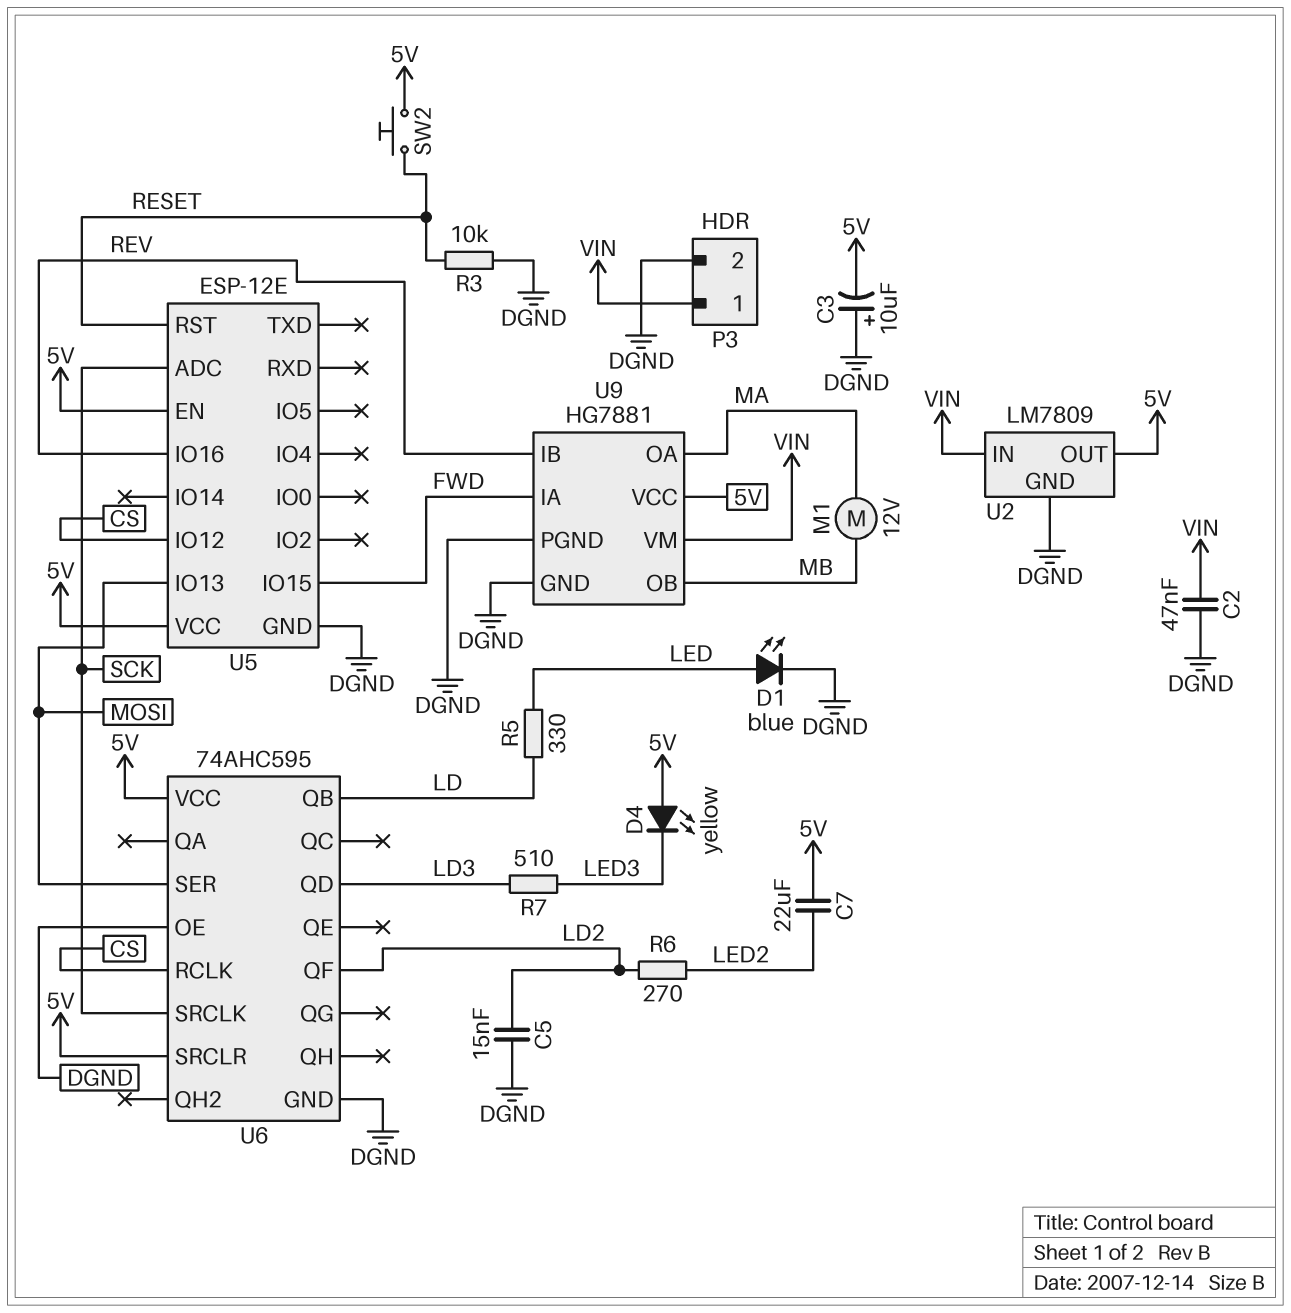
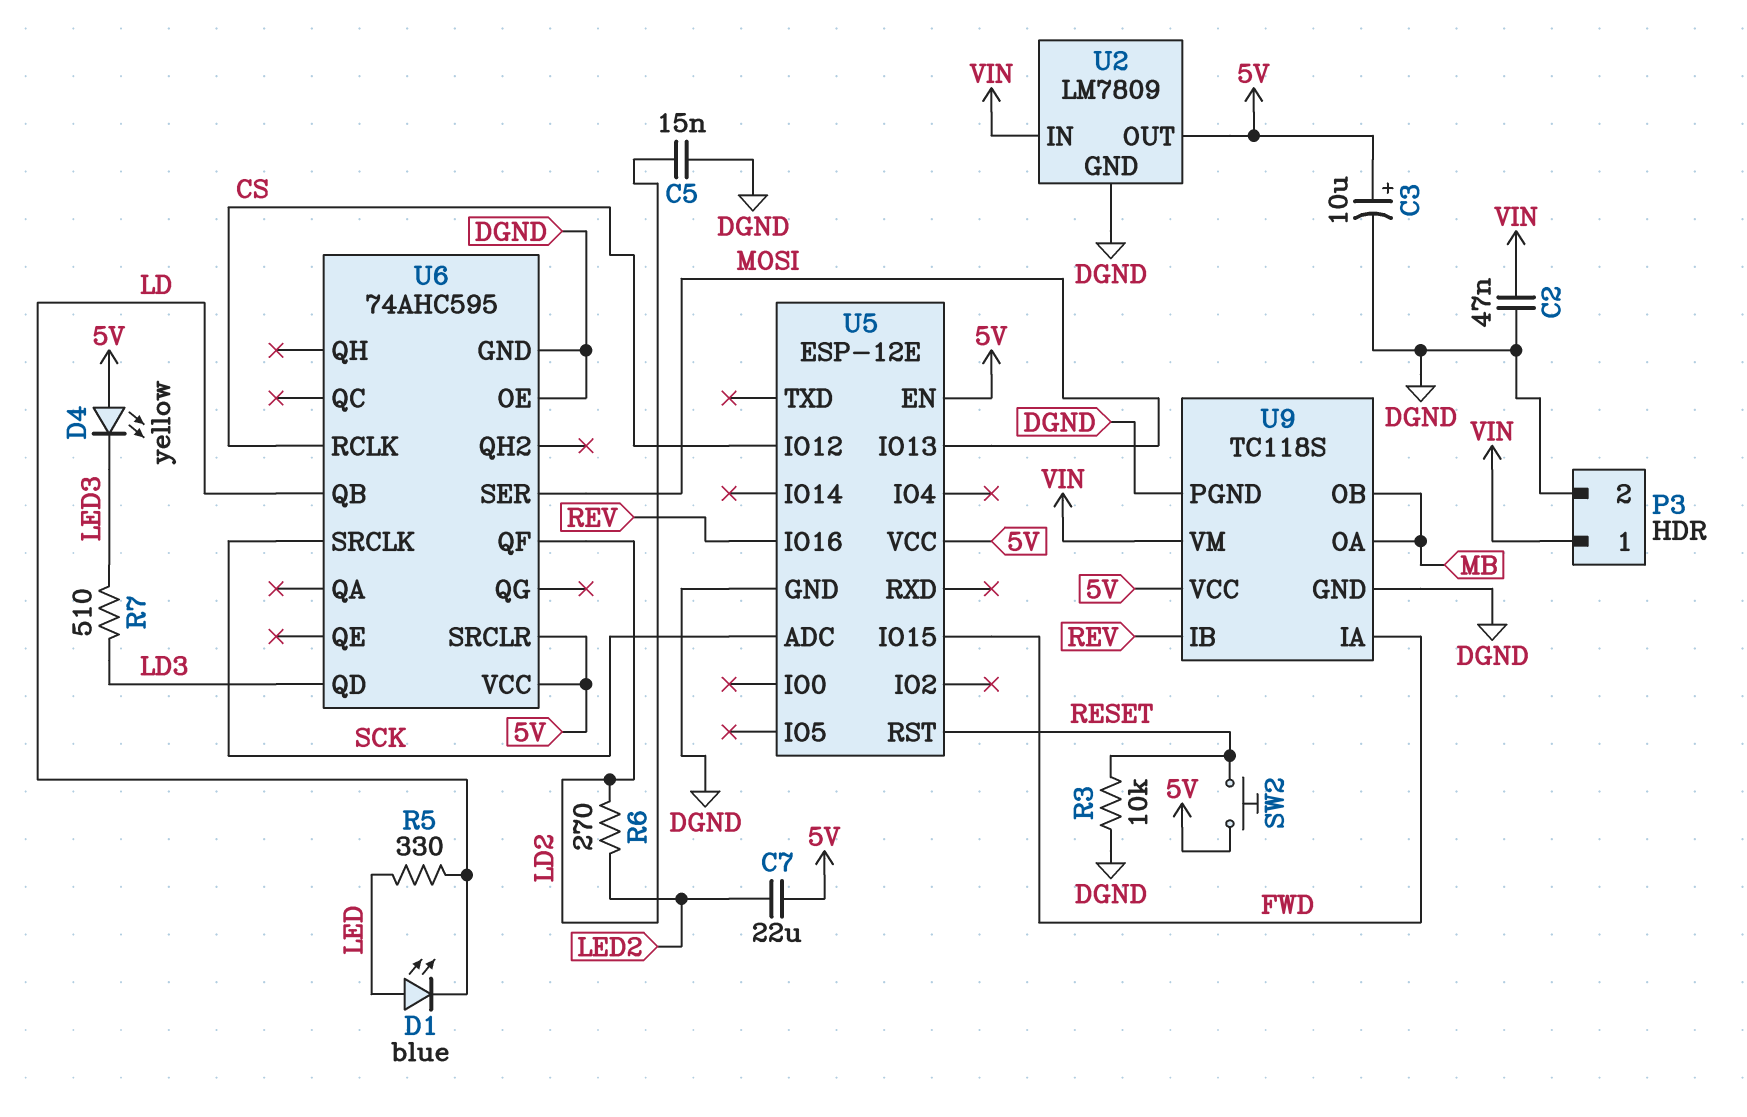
C3: 10uF (plus DGND, minus 5V) -> 10uF (plus 5V, minus DGND)
D1: LED blue (A LED, K DGND) -> LED blue (A LED, K LD)
M1: motor 12V (MA, MB) -> none
U9: HG7881 -> TC118S
U9 pin OA: MA -> MB

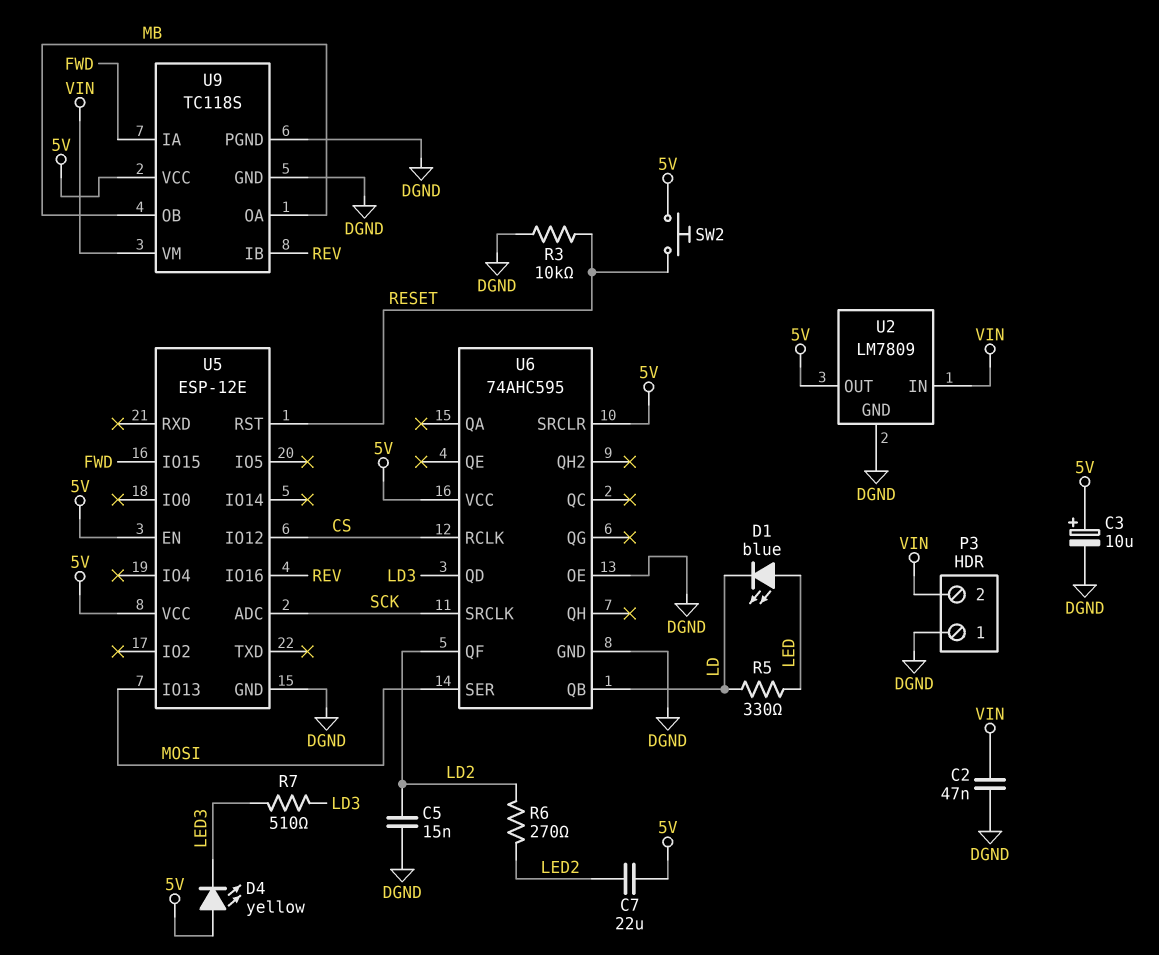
P3 pin 1: VIN -> DGND
P3 pin 2: DGND -> VIN

